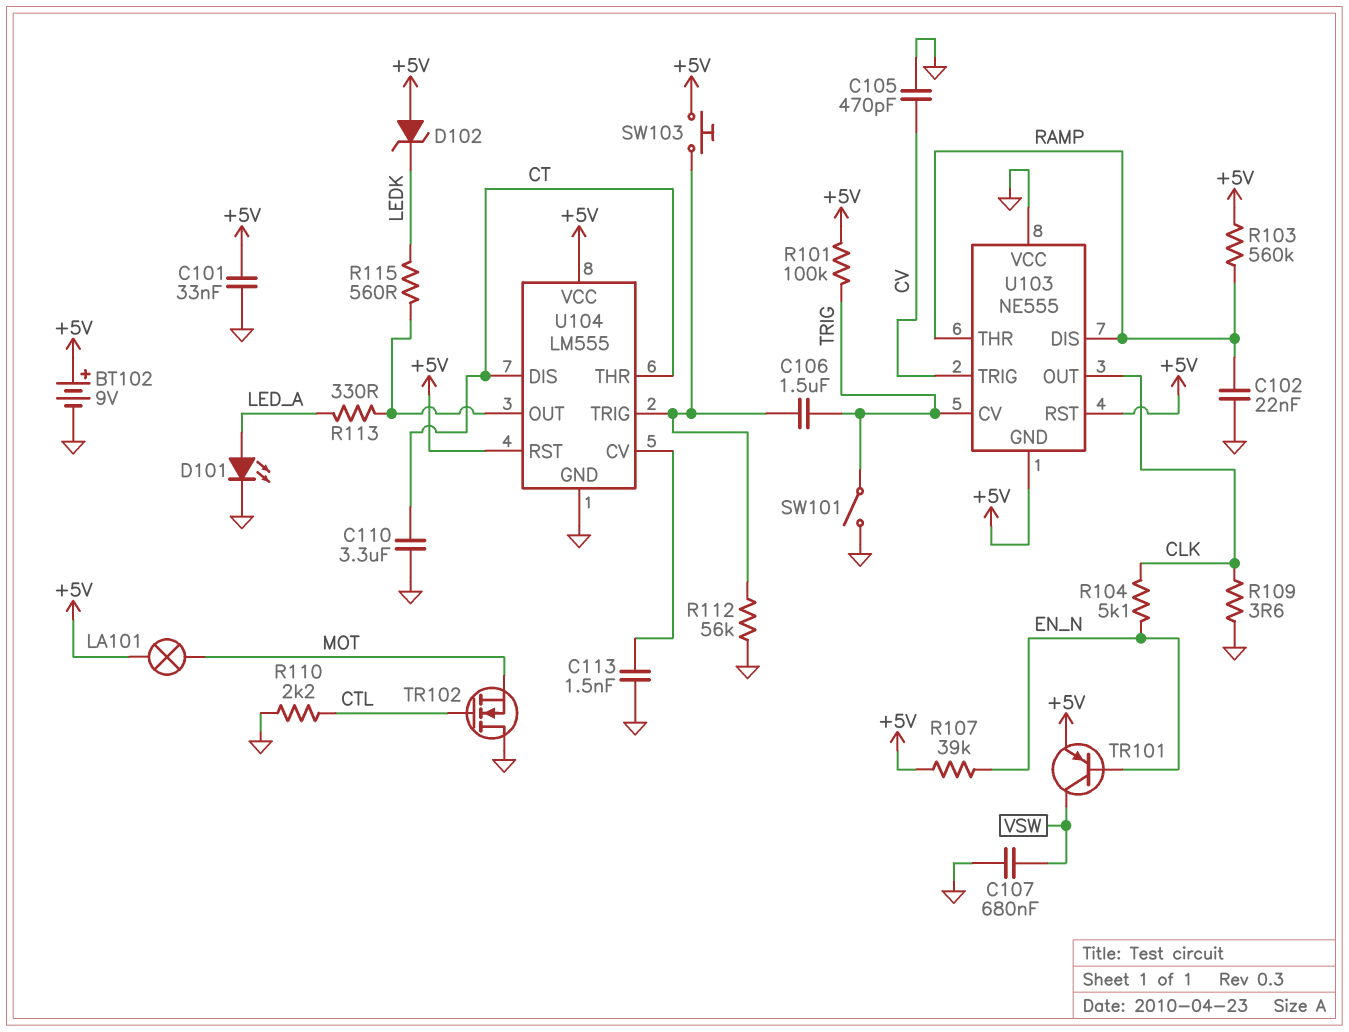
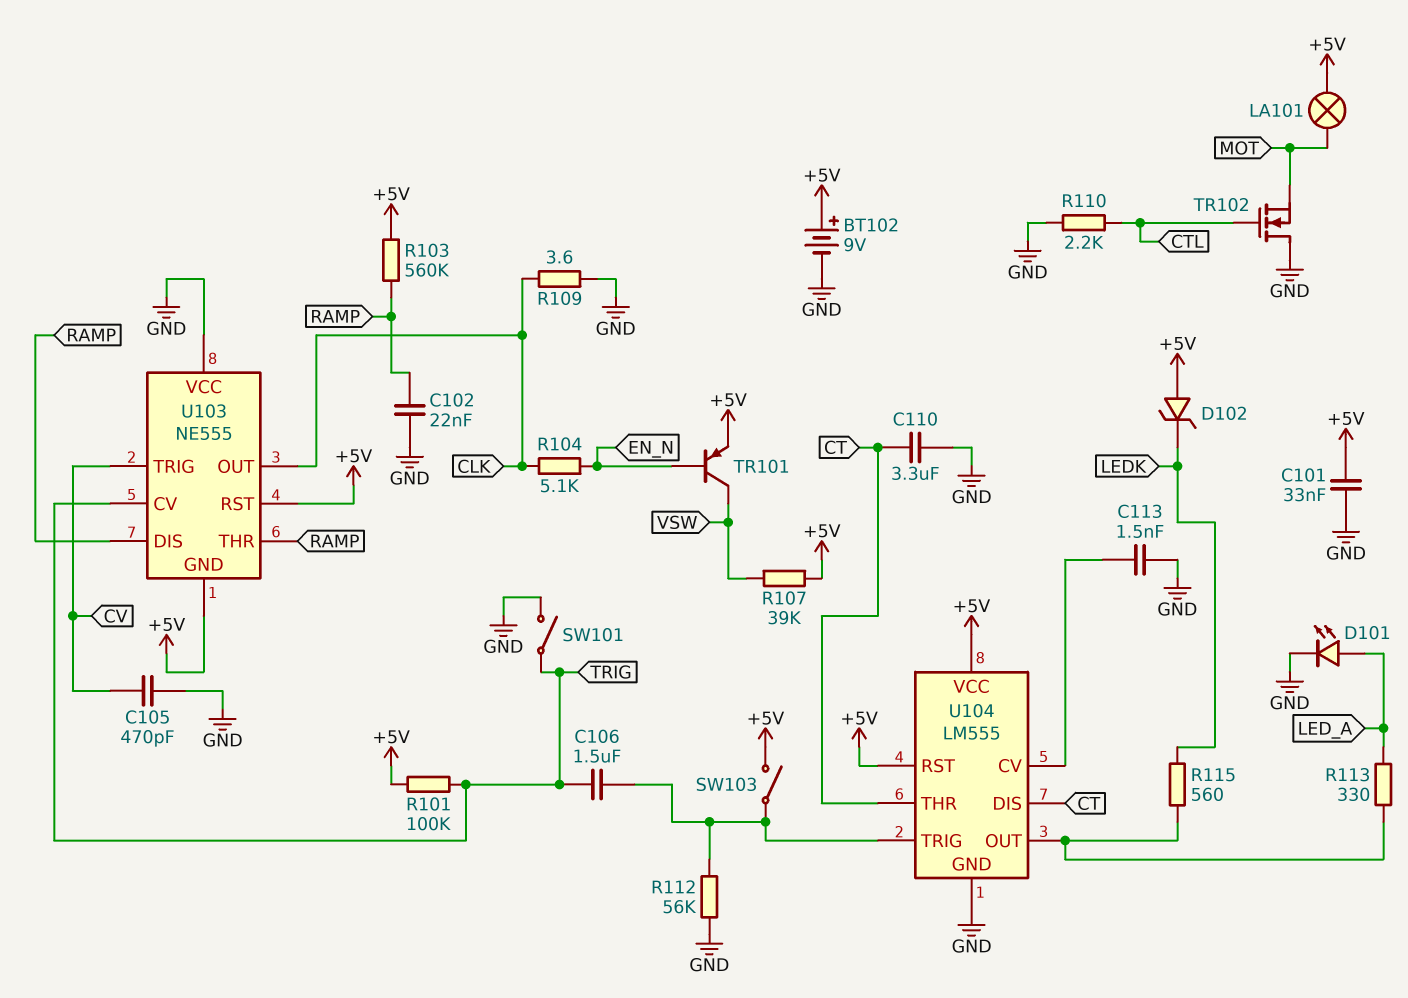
C107: 680nF (GND, VSW) -> none
R107: 39k (+5V, EN_N) -> 39k (+5V, VSW)
SW103: button (+5V, U104/TRIG) -> switch (+5V, U104/TRIG)

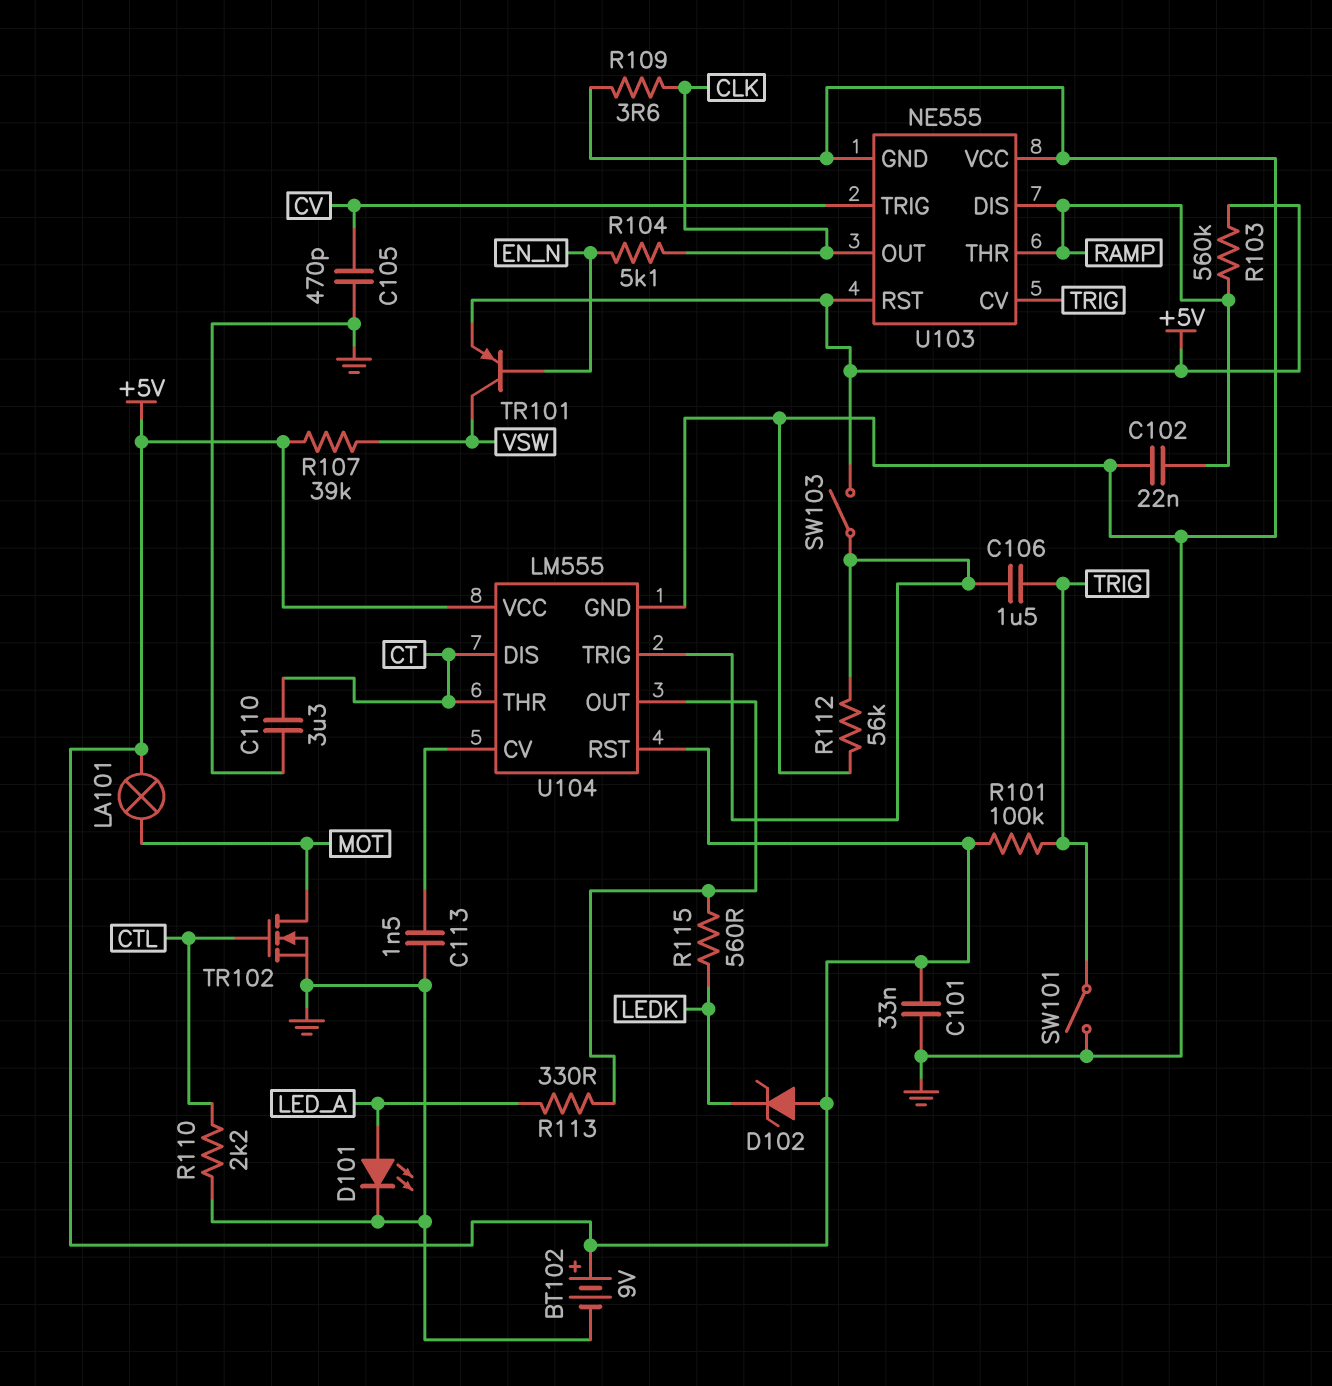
TR102: NMOS (G CTL, D GND, S MOT) -> NMOS (G CTL, D MOT, S GND)
U103 pin GND: +5V -> GND

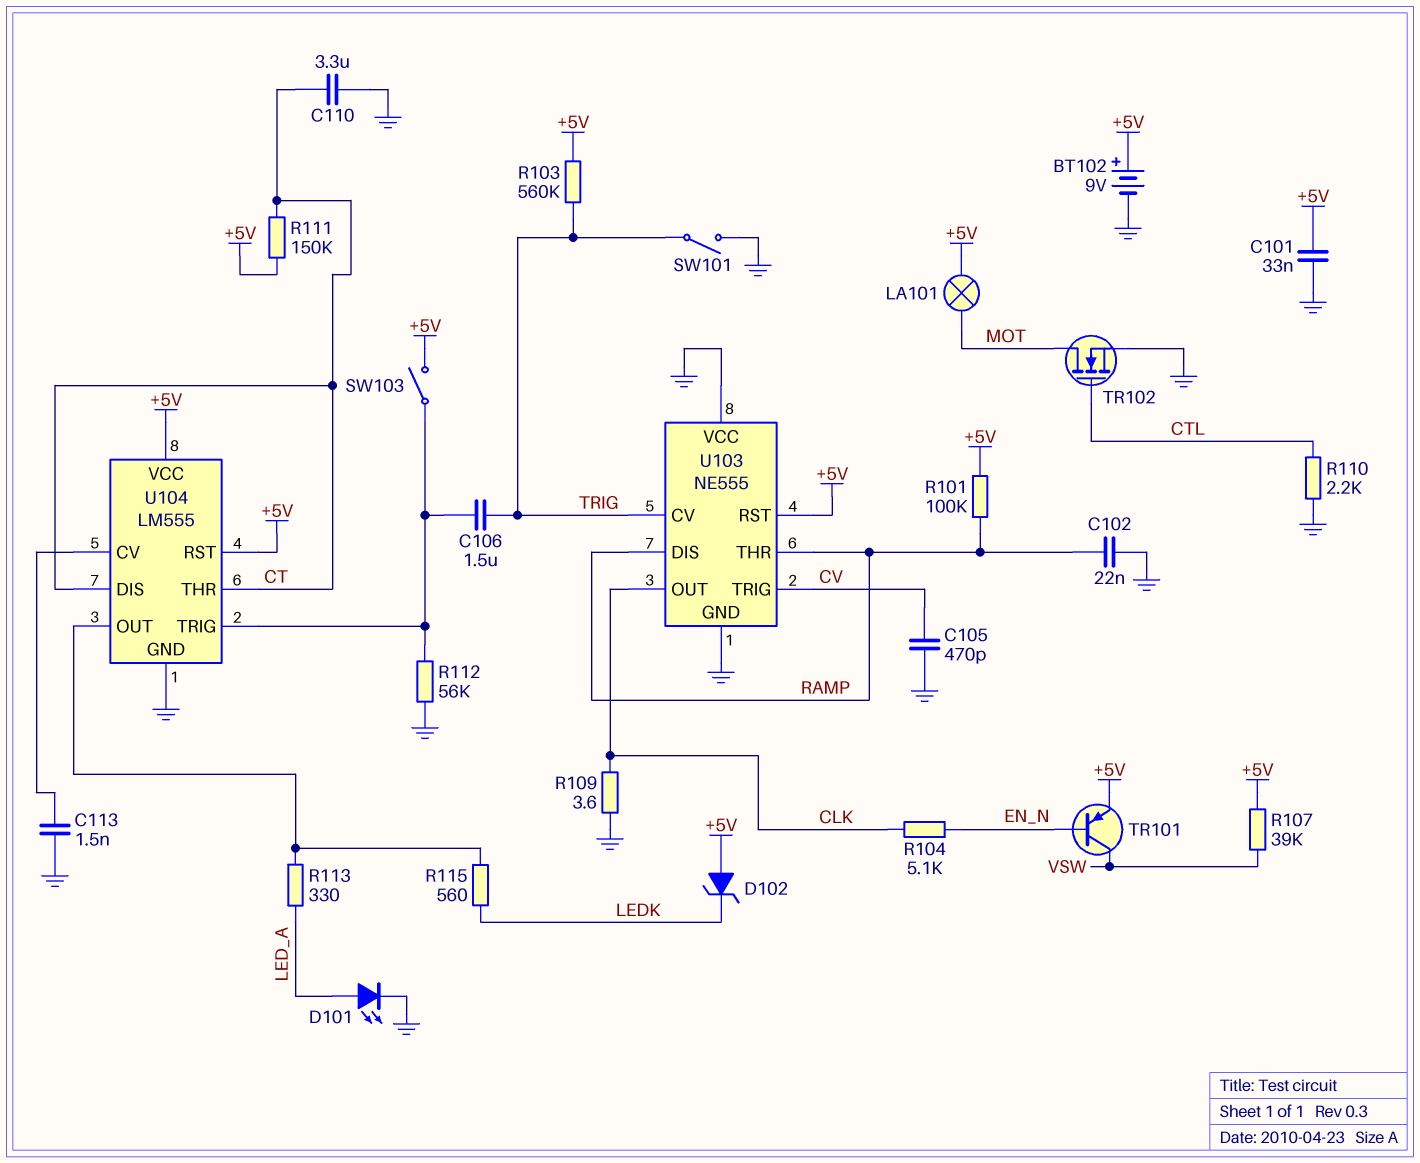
R101: 100k (+5V, TRIG) -> 100k (+5V, RAMP)
R103: 560k (+5V, RAMP) -> 560k (+5V, TRIG)
R111: none -> 150k (+5V, CT)

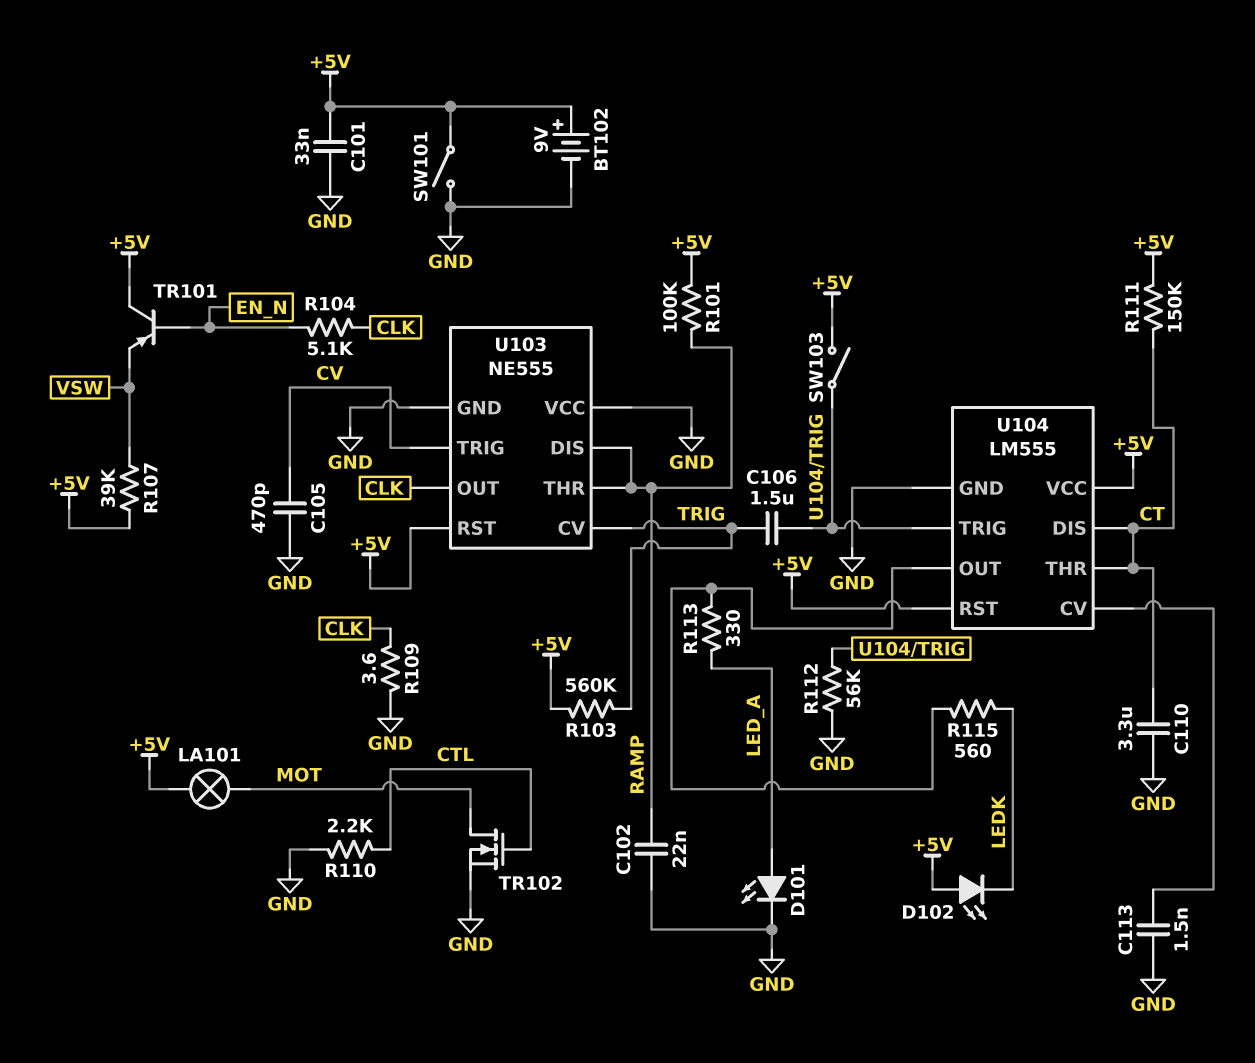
D102: zener (A +5V, K LEDK) -> LED (A +5V, K LEDK)
SW101: switch (GND, TRIG) -> switch (+5V, GND)
TR101: PNP (B EN_N, C VSW, E +5V) -> PNP (B EN_N, C +5V, E VSW)

